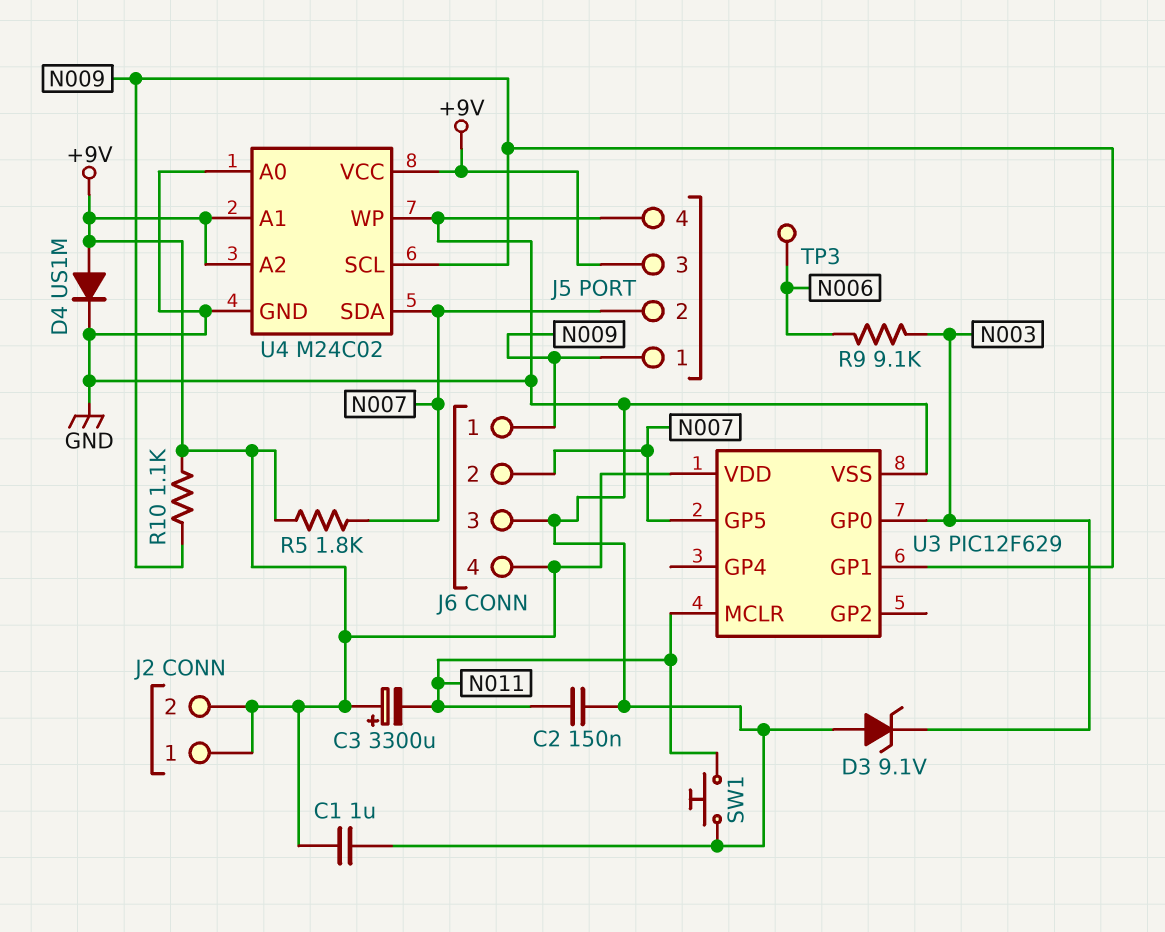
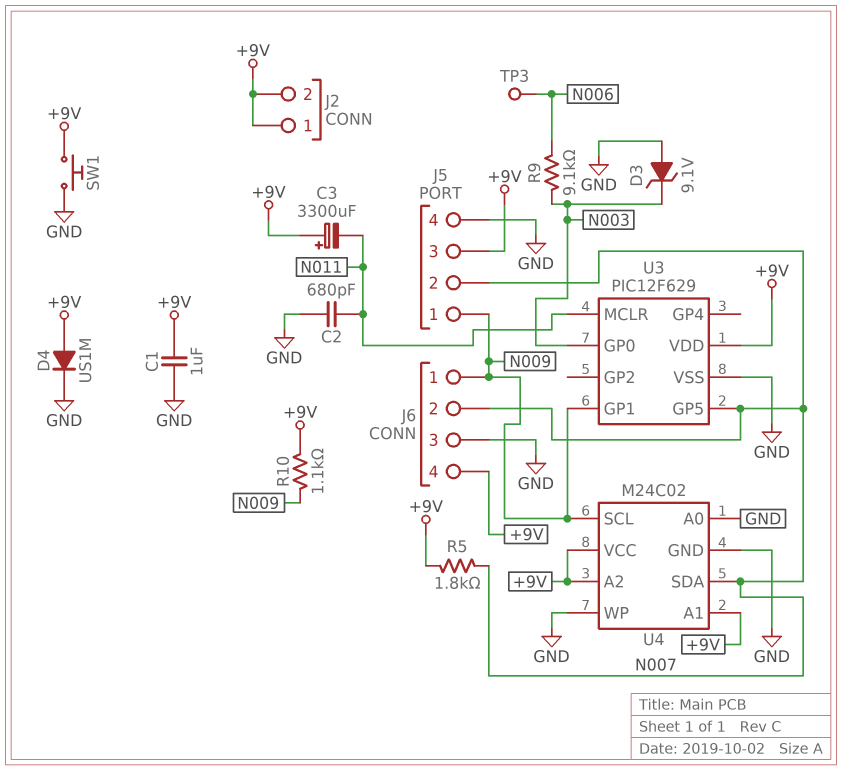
C2: 150nF (GND, N011) -> 680pF (GND, N011)
SW1: button (GND, N011) -> button (+9V, GND)

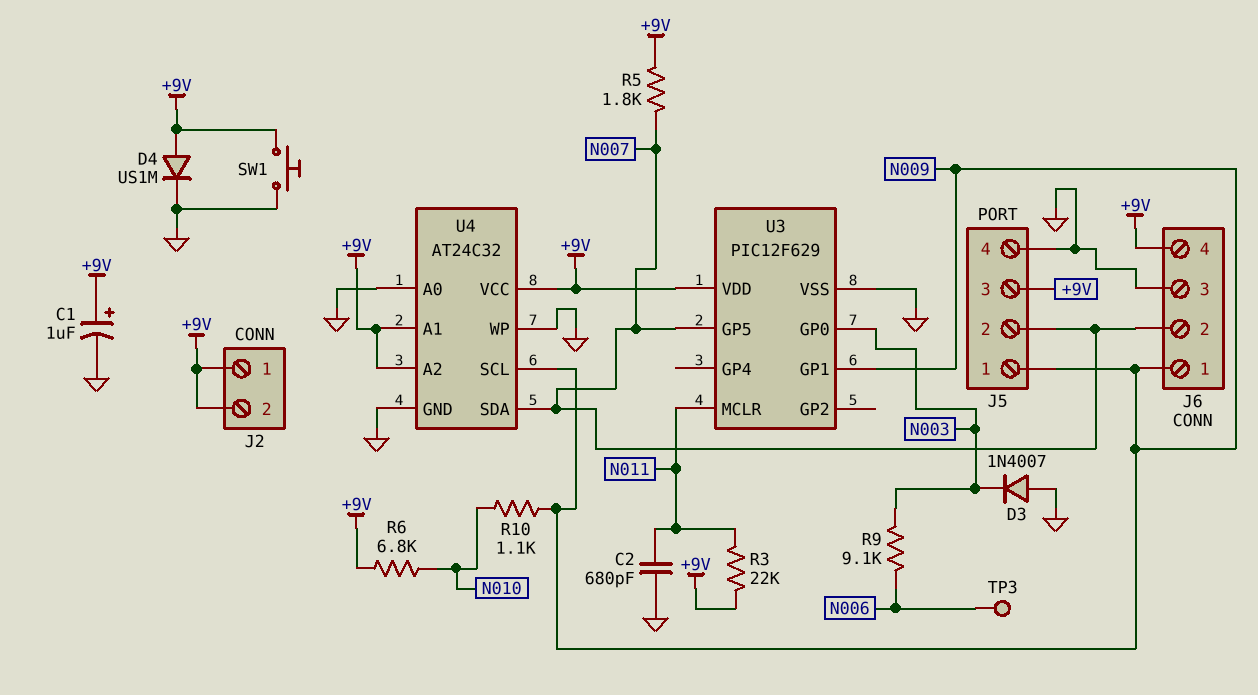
C1: 1uF (+9V, GND) -> 1uF (plus +9V, minus GND)
C3: 3300uF (plus +9V, minus N011) -> none
D3: zener 9.1V (A GND, K N003) -> diode 1N4007 (A GND, K N003)
R3: none -> 22k (+9V, N011)
R6: none -> 6.8k (+9V, N010)
R10: 1.1k (+9V, N009) -> 1.1k (N009, N010)
U4: M24C02 -> AT24C32

